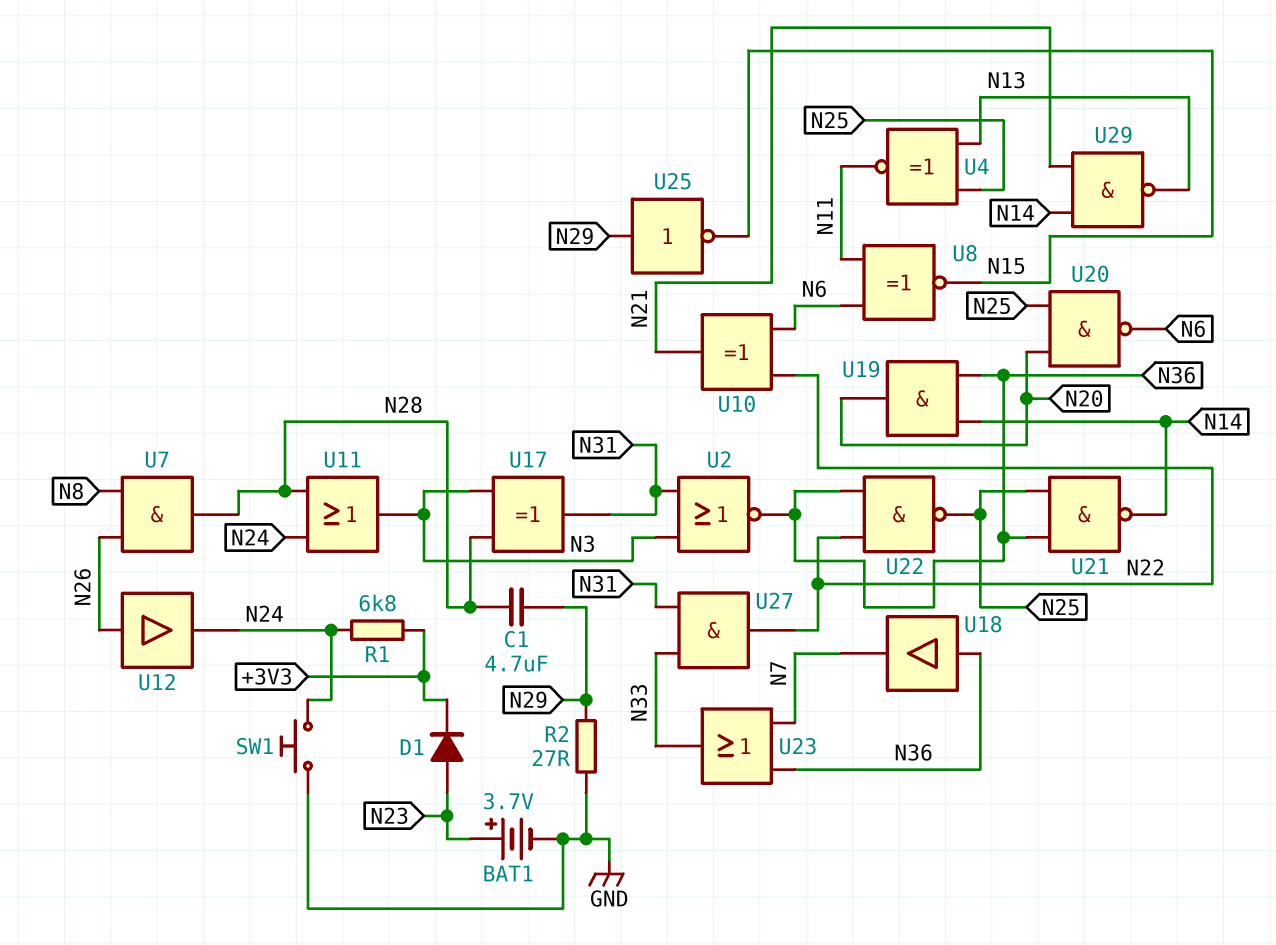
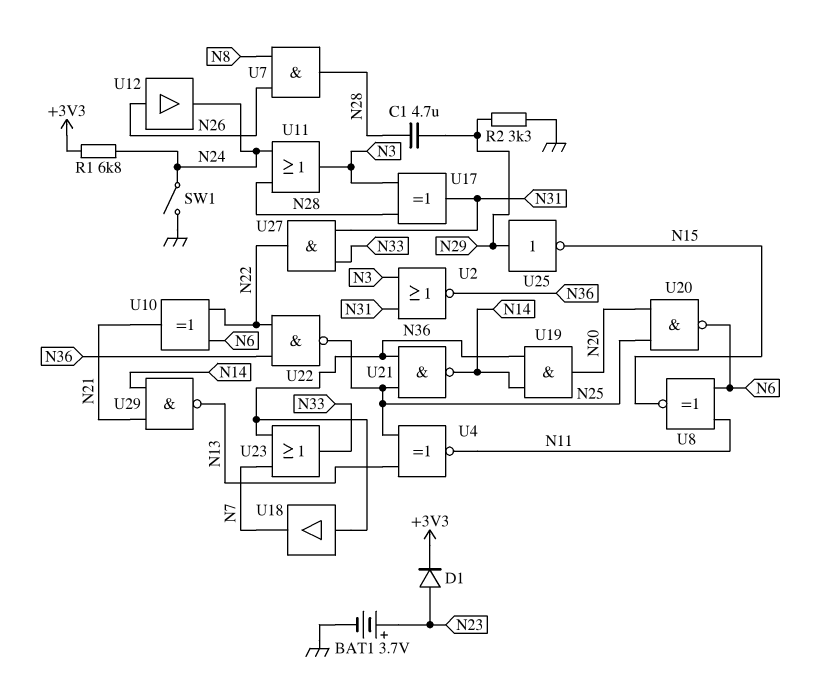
R2: 27 (GND, N29) -> 3.3k (GND, N29)
SW1: button (GND, N24) -> switch (GND, N24)

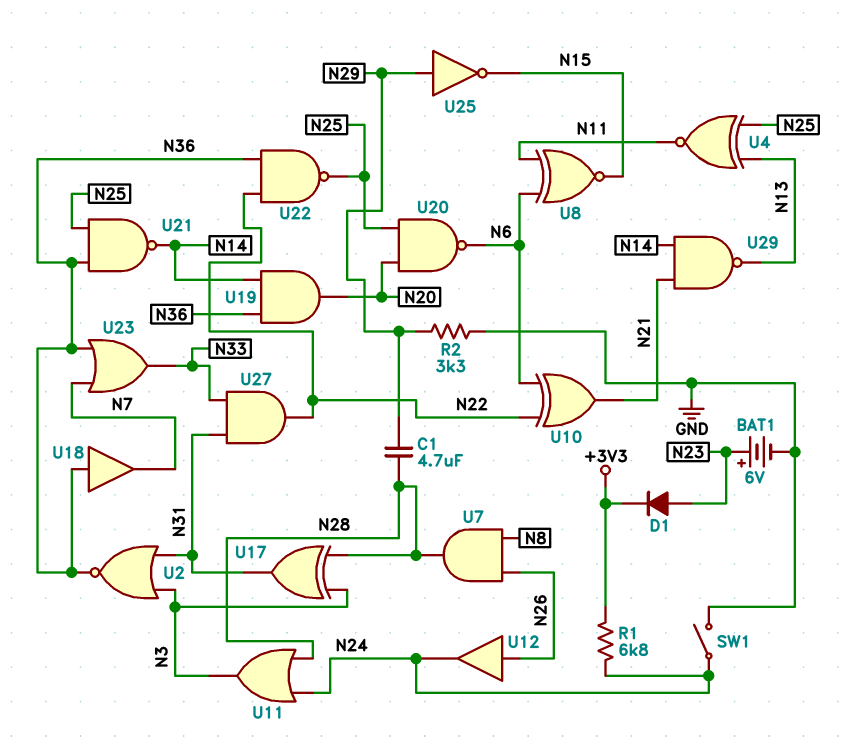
BAT1: 3.7V (plus N23, minus GND) -> 6V (plus N23, minus GND)

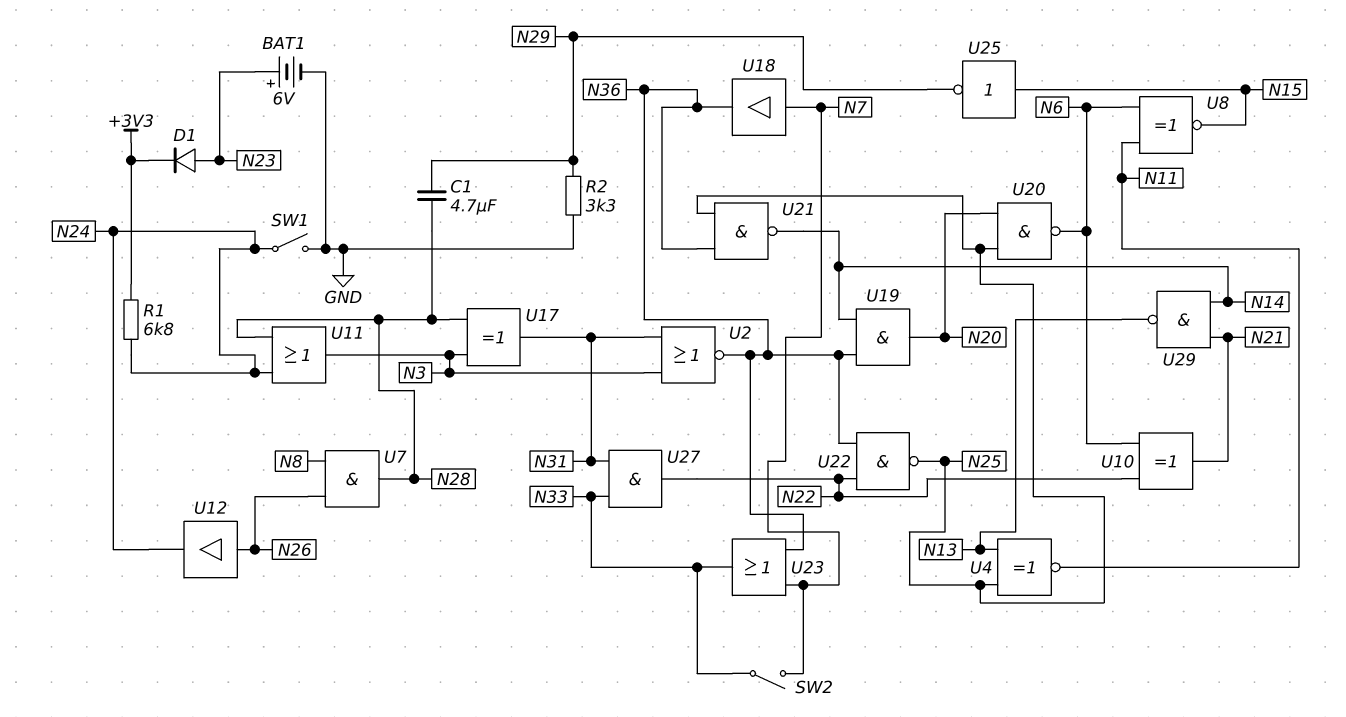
SW2: none -> switch (N7, N33)
U18: buffer (in N36, out N7) -> buffer (in N7, out N36)
U25: NOT (in N29, out N15) -> NOT (in N15, out N29)

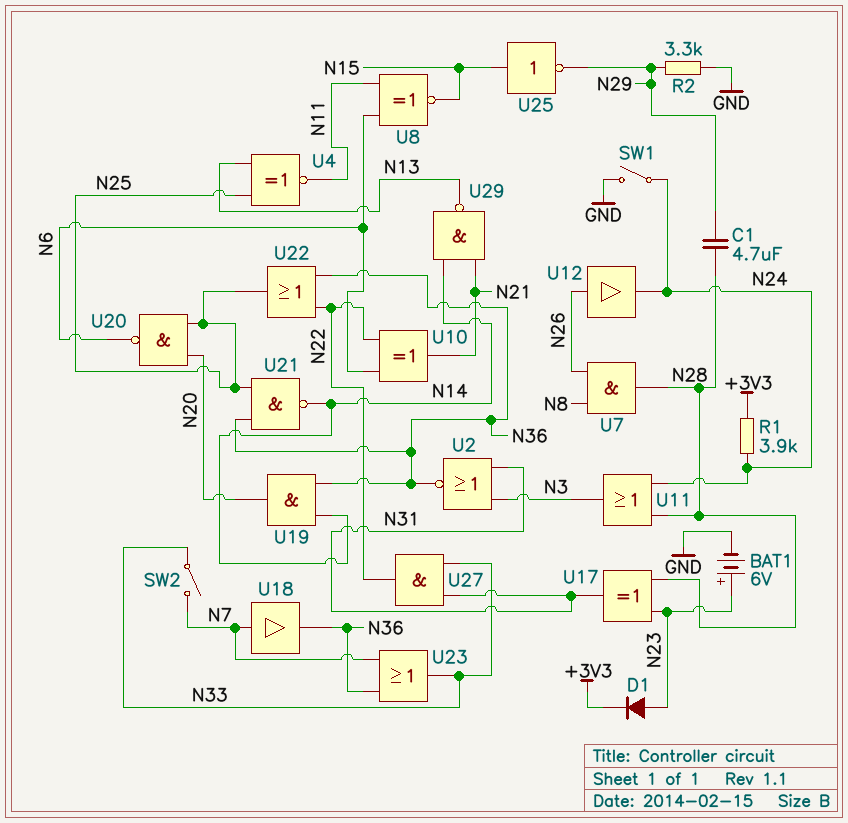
R1: 6.8k (+3V3, N24) -> 3.9k (+3V3, N24)
U17: XOR (in N3, in N28, out N31) -> XOR (in N23, in N28, out N31)
U22: NAND (in N22, in N36, out N25) -> OR (in N22, in N36, out N25)

